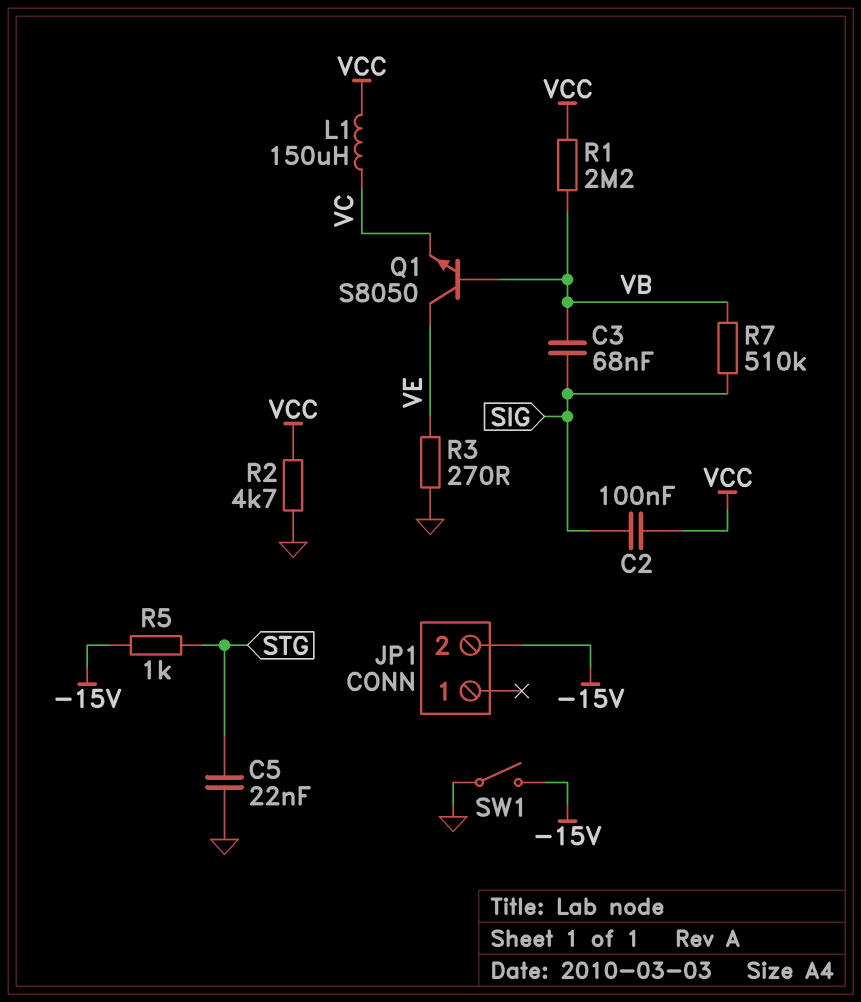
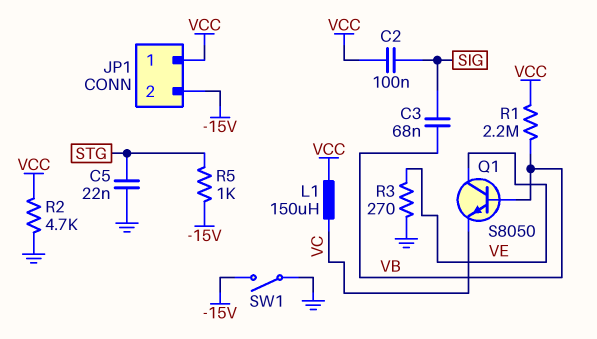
JP1 pin 1: none -> VCC
R7: 510k (SIG, VB) -> none

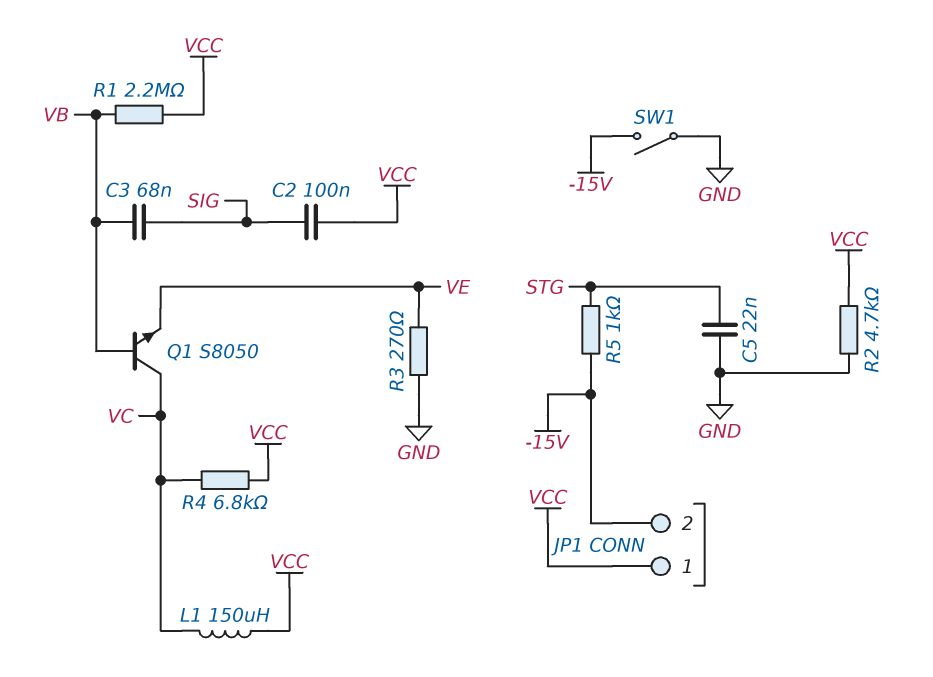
Q1: NPN S8050 (B VB, C VE, E VC) -> NPN S8050 (B VB, C VC, E VE)
R4: none -> 6.8k (VC, VCC)

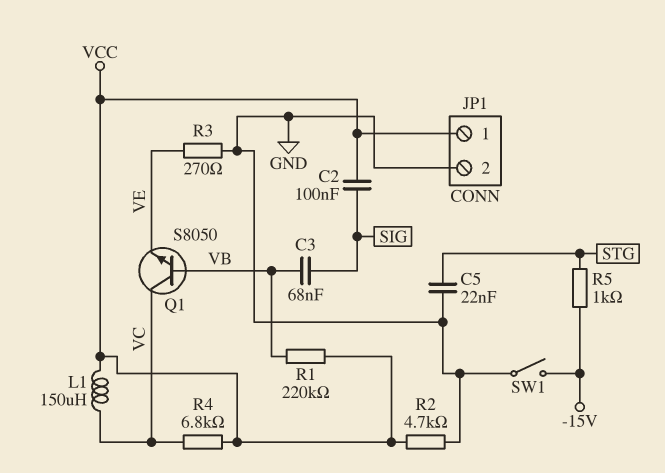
JP1 pin 2: -15V -> GND
R1: 2.2M (VB, VCC) -> 220k (VB, VCC)

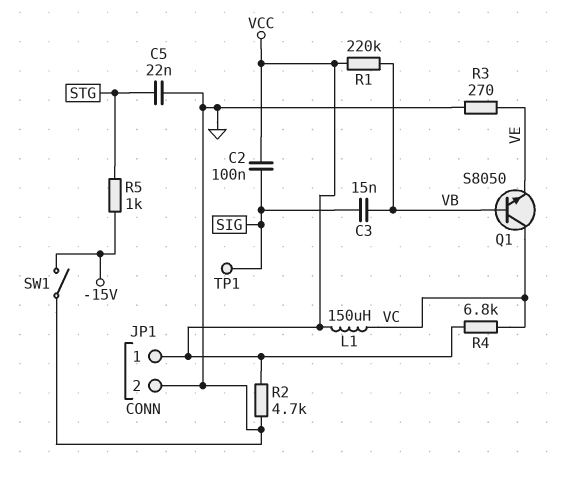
C3: 68nF (SIG, VB) -> 15nF (SIG, VB)
TP1: none -> test point (SIG)

